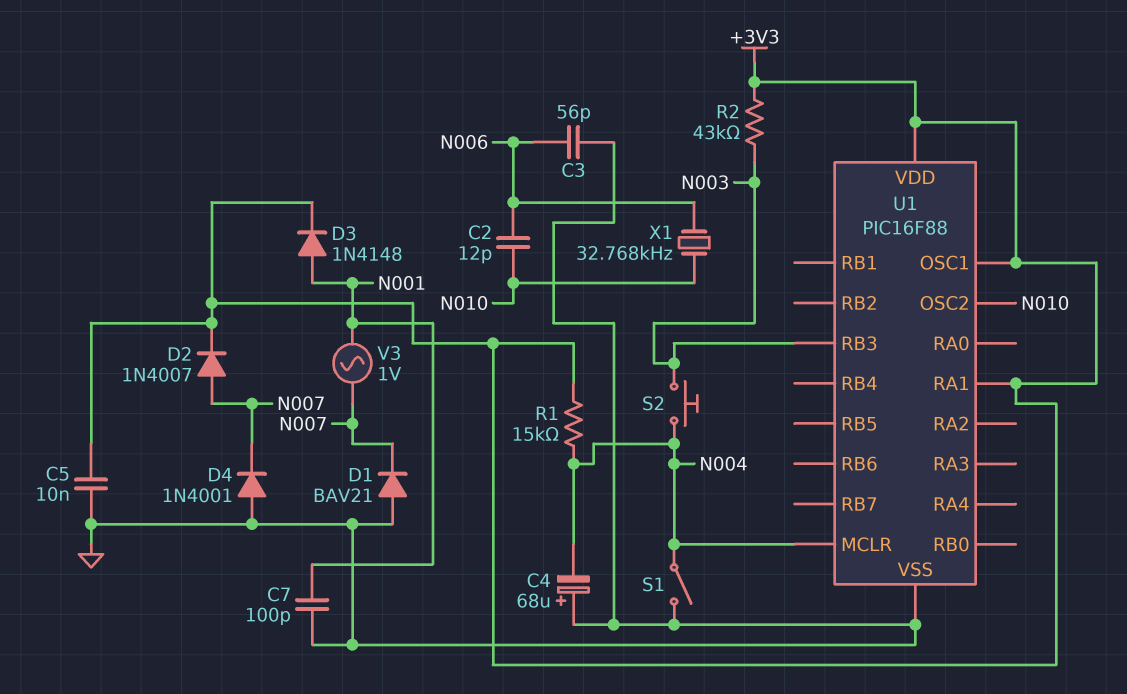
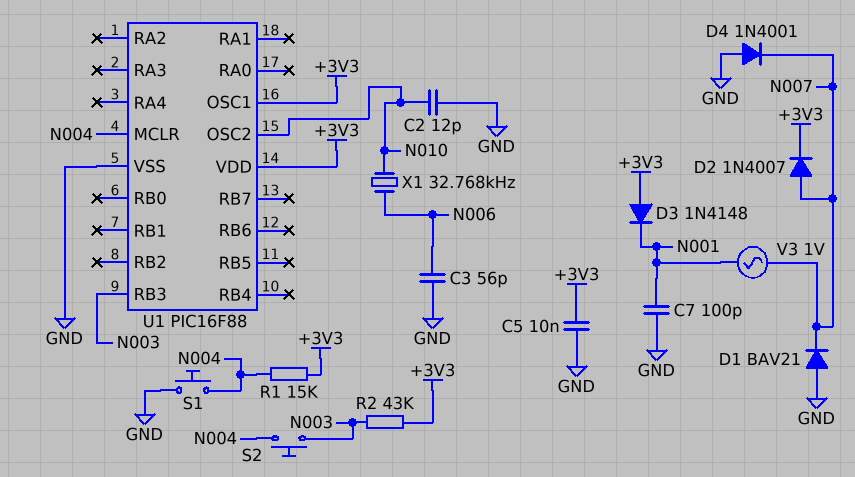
C2: 12pF (N006, N010) -> 12pF (GND, N010)
C4: 68uF (plus GND, minus N004) -> none
D3: diode 1N4148 (A N001, K +3V3) -> diode 1N4148 (A +3V3, K N001)
S1: switch (GND, N004) -> button (GND, N004)
U1 pin RA1: +3V3 -> none

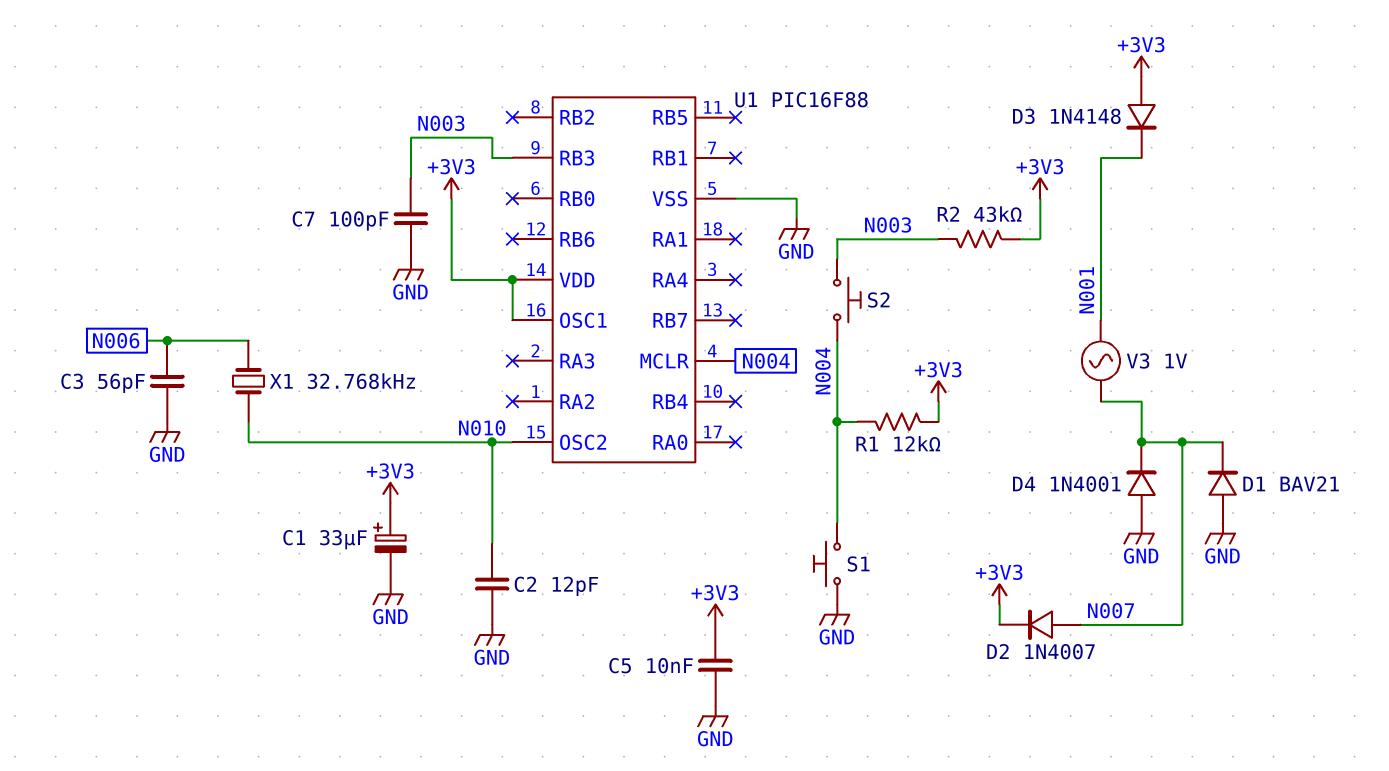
C1: none -> 33uF (plus +3V3, minus GND)
C7: 100pF (GND, N001) -> 100pF (GND, N003)
R1: 15k (+3V3, N004) -> 12k (+3V3, N004)

